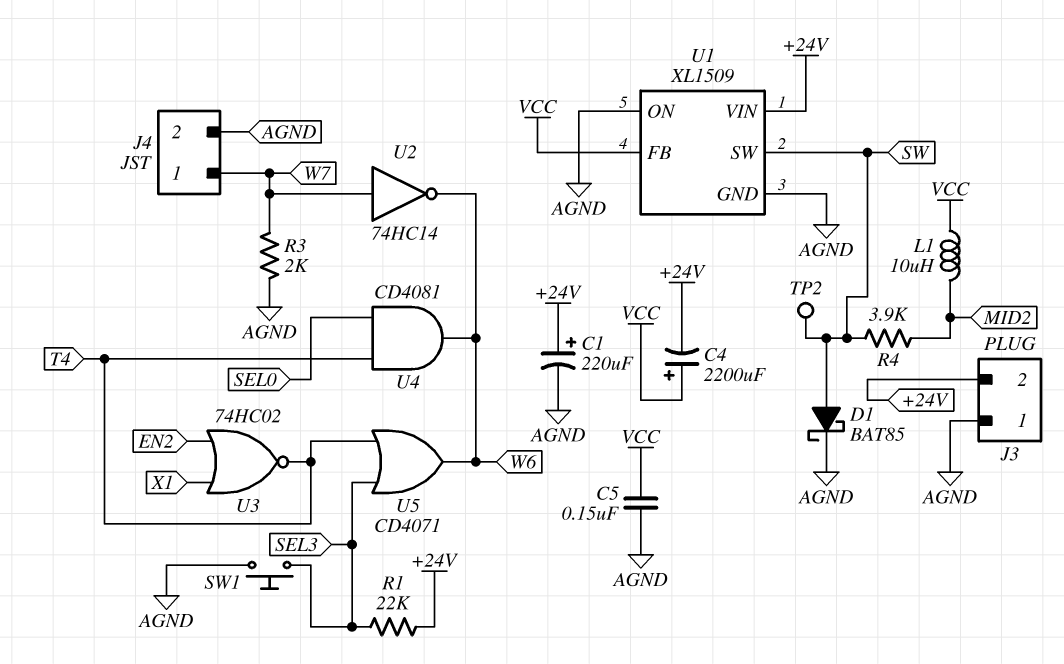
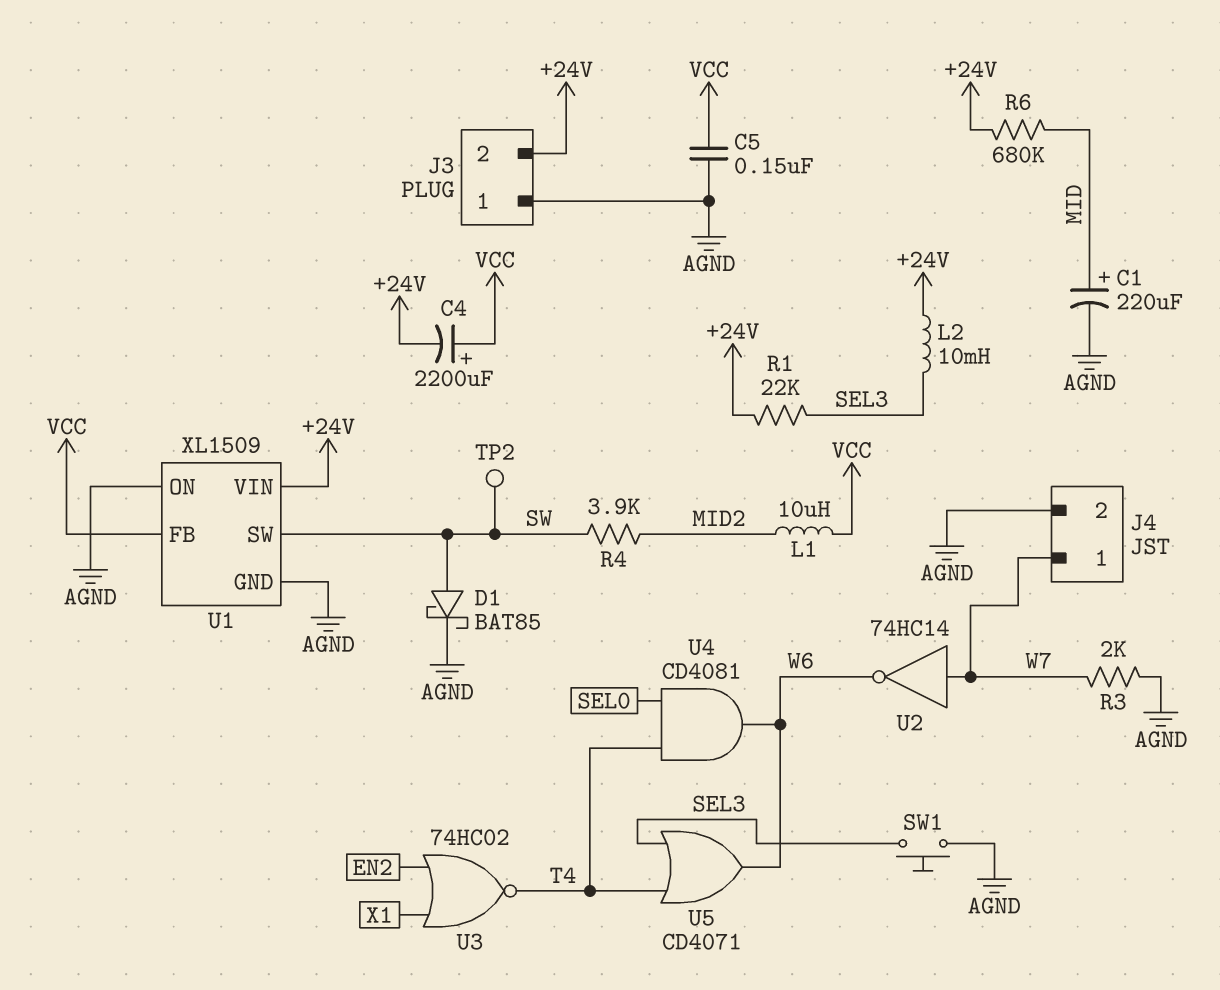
C1: 220uF (plus +24V, minus AGND) -> 220uF (plus MID, minus AGND)
L2: none -> 10mH (+24V, SEL3)
R6: none -> 680k (+24V, MID)

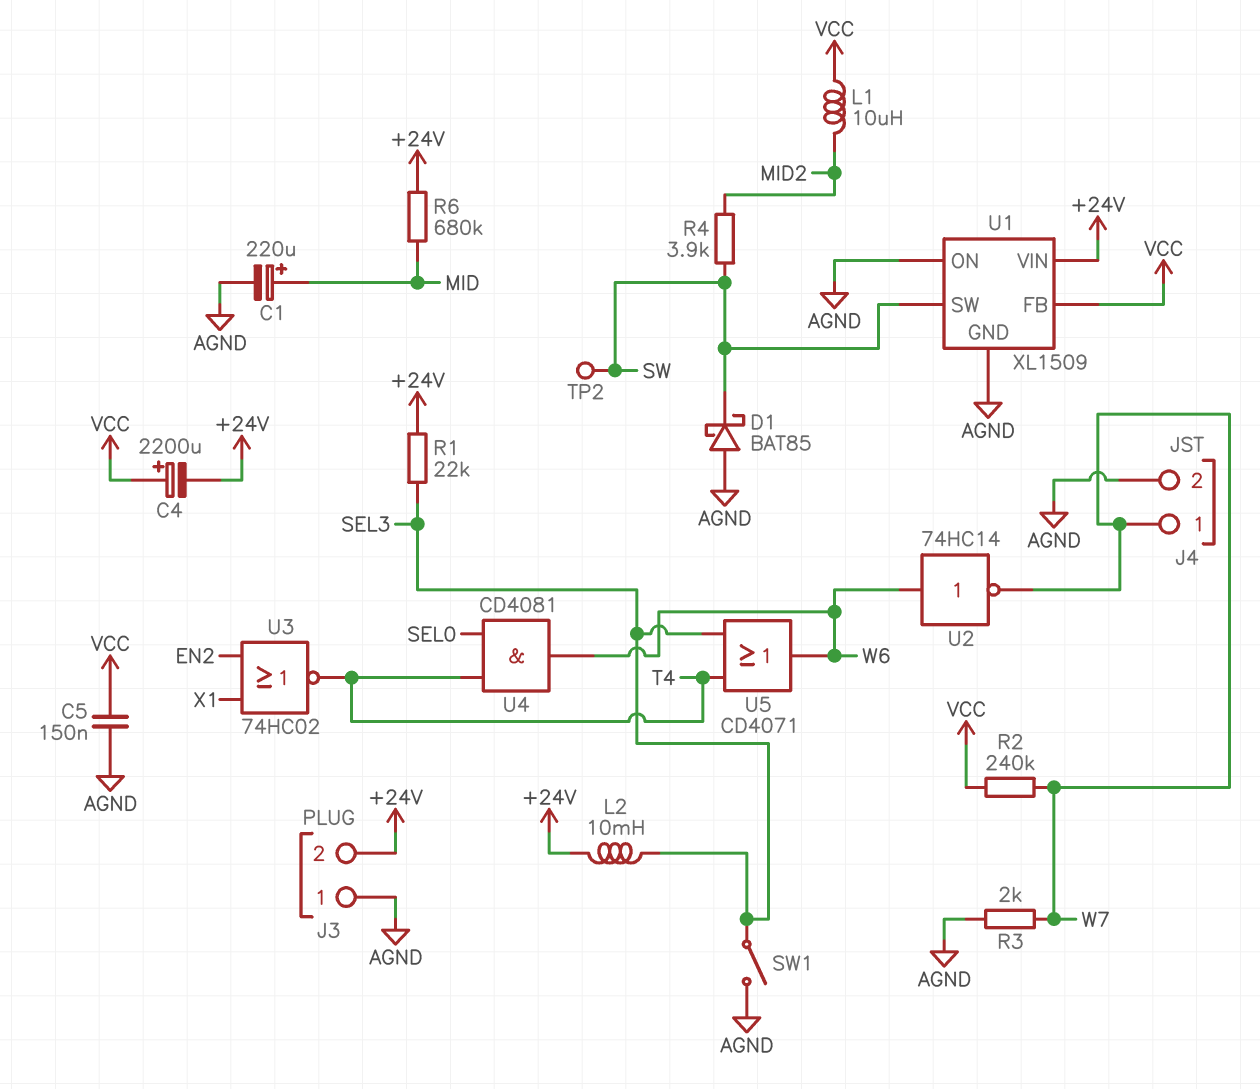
D1: schottky BAT85 (A SW, K AGND) -> schottky BAT85 (A AGND, K SW)
R2: none -> 240k (VCC, W7)
SW1: button (AGND, SEL3) -> switch (AGND, SEL3)
U2: NOT 74HC14 (in W7, out W6) -> NOT 74HC14 (in W6, out W7)

